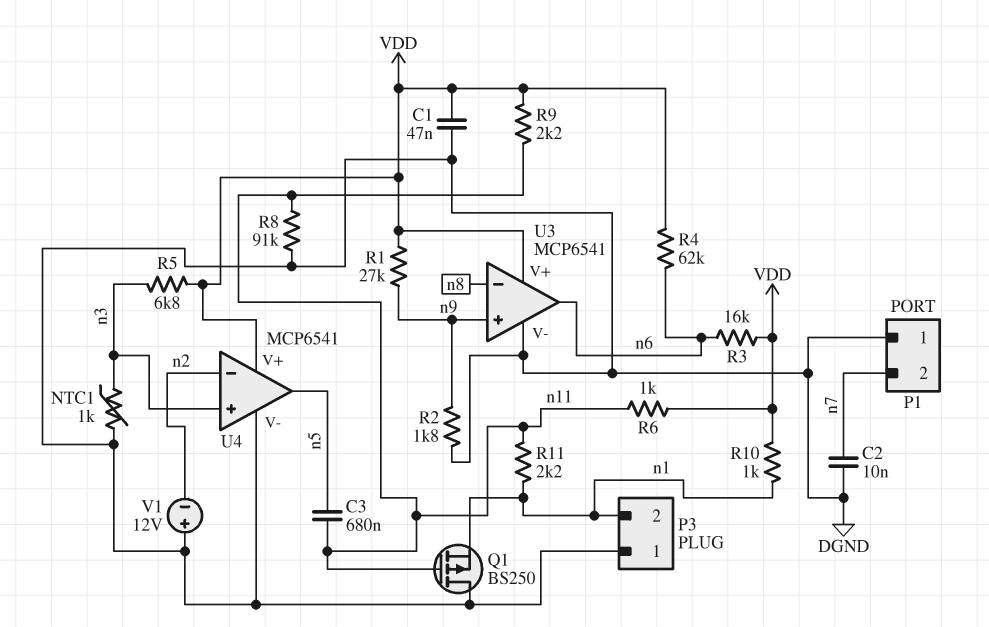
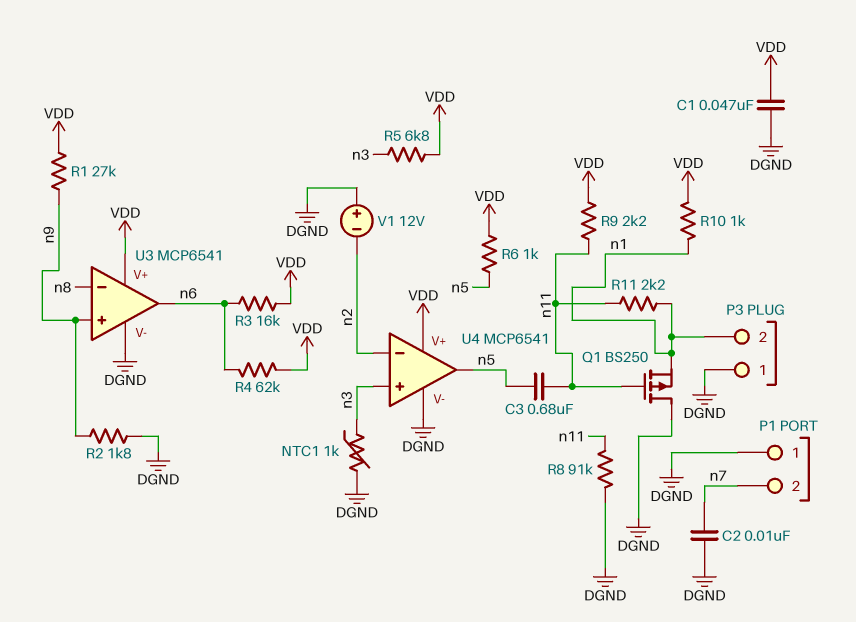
R6: 1k (VDD, n11) -> 1k (VDD, n5)

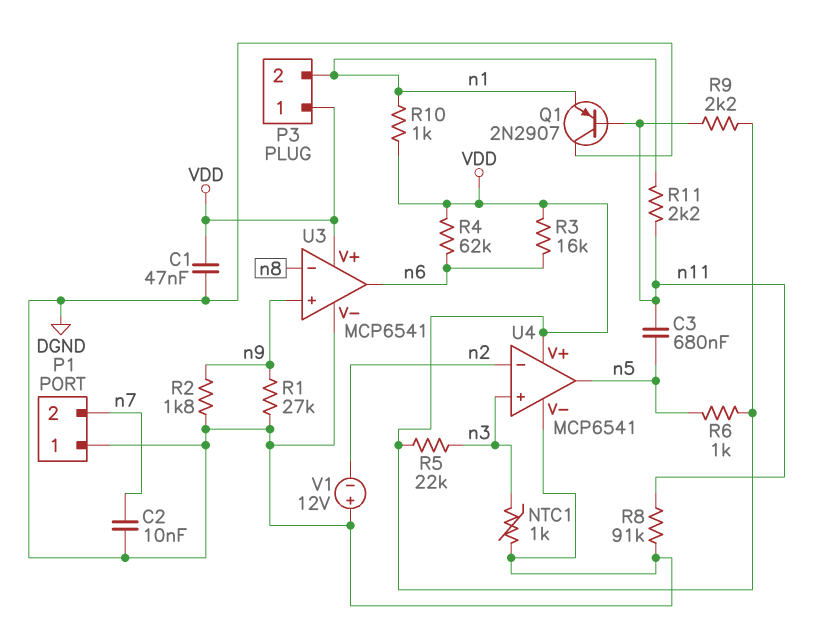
P3 pin 1: DGND -> VDD
Q1: PMOS BS250 (G n11, D DGND, S n1) -> PNP 2N2907 (B n11, C DGND, E n1)
R1: 27k (VDD, n9) -> 27k (DGND, n9)
R5: 6.8k (VDD, n3) -> 22k (VDD, n3)

